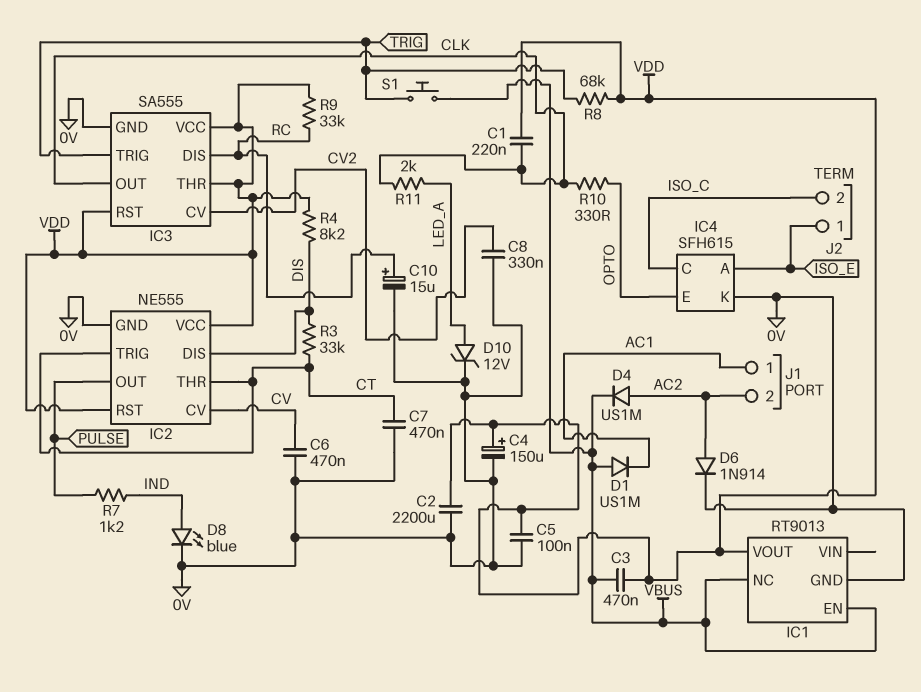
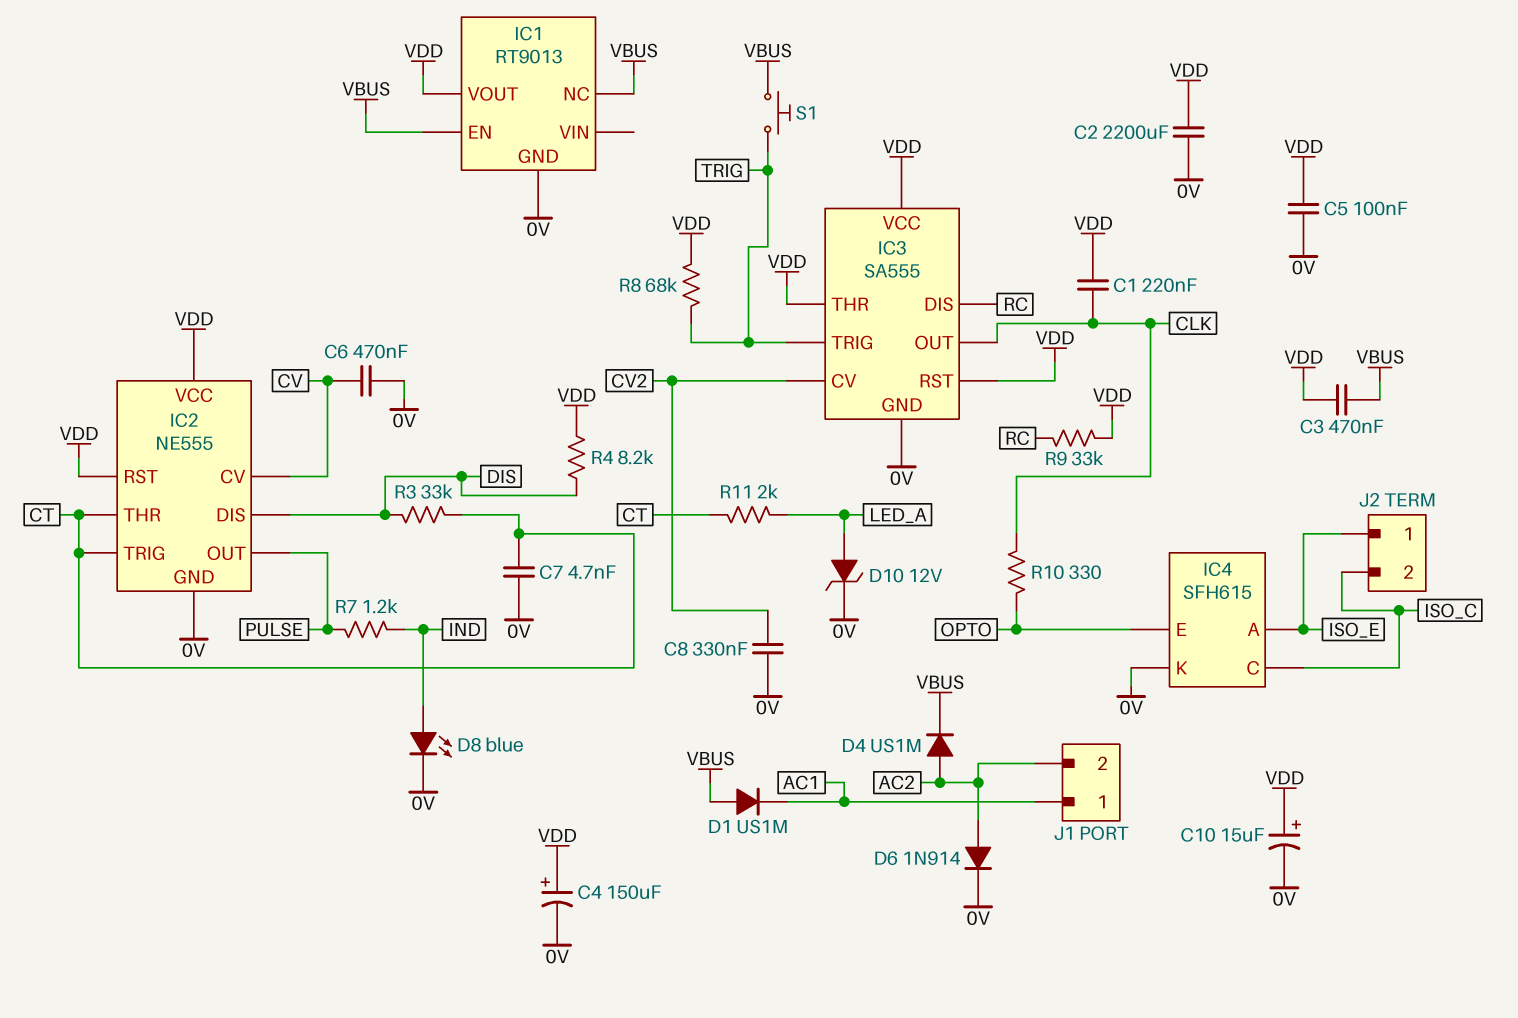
C7: 470nF (0V, CT) -> 4.7nF (0V, CT)
C10: 15uF (plus RC, minus 0V) -> 15uF (plus VDD, minus 0V)
R11: 2k (CLK, LED_A) -> 2k (CT, LED_A)

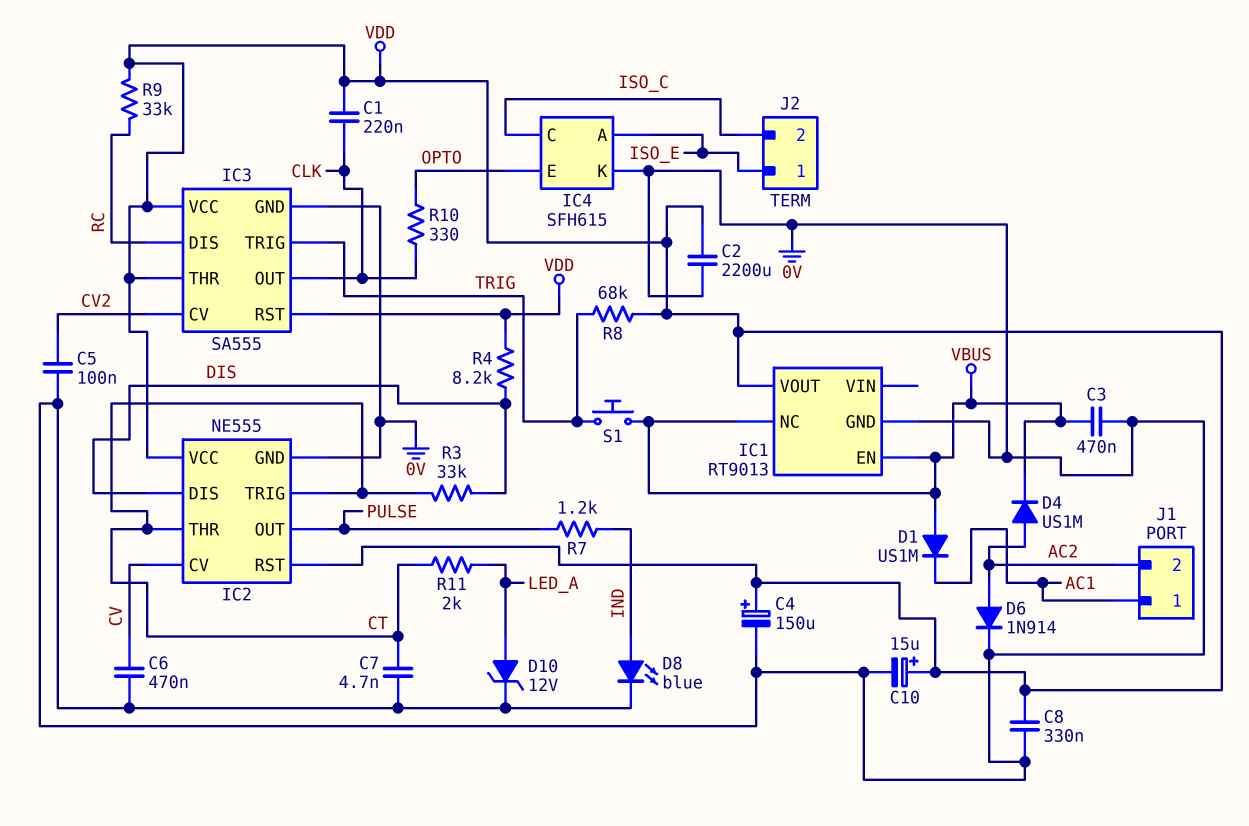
C3: 470nF (VBUS, VDD) -> 470nF (0V, VBUS)
C5: 100nF (0V, VDD) -> 100nF (0V, CV2)
C8: 330nF (0V, CV2) -> 330nF (0V, VDD)

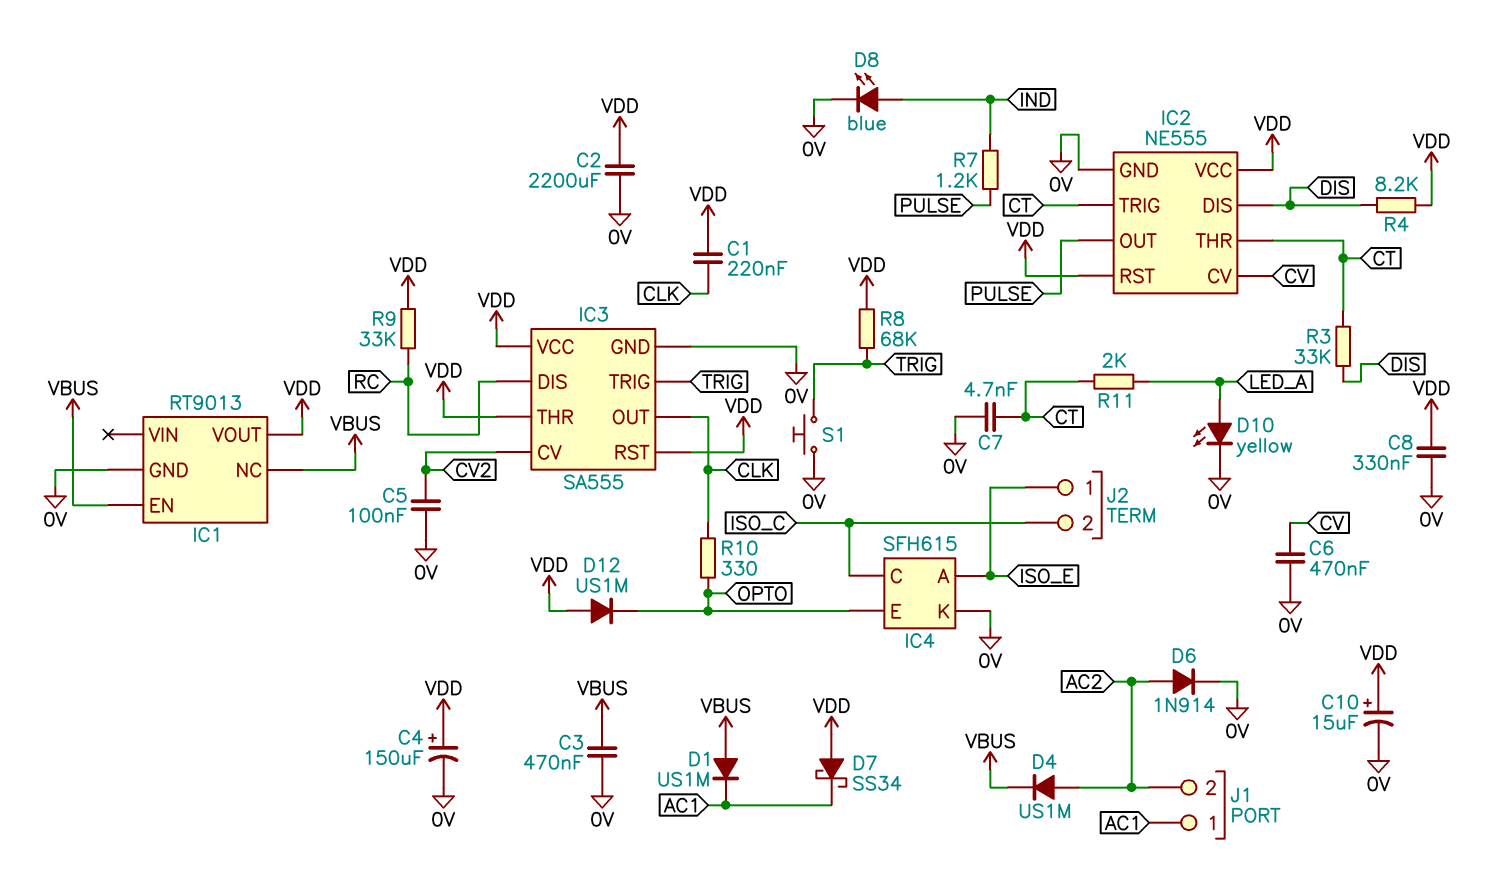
D7: none -> schottky SS34 (A VDD, K AC1)
D10: zener 12V (A LED_A, K 0V) -> LED yellow (A LED_A, K 0V)
D12: none -> diode US1M (A VDD, K OPTO)
S1: button (TRIG, VBUS) -> button (0V, TRIG)

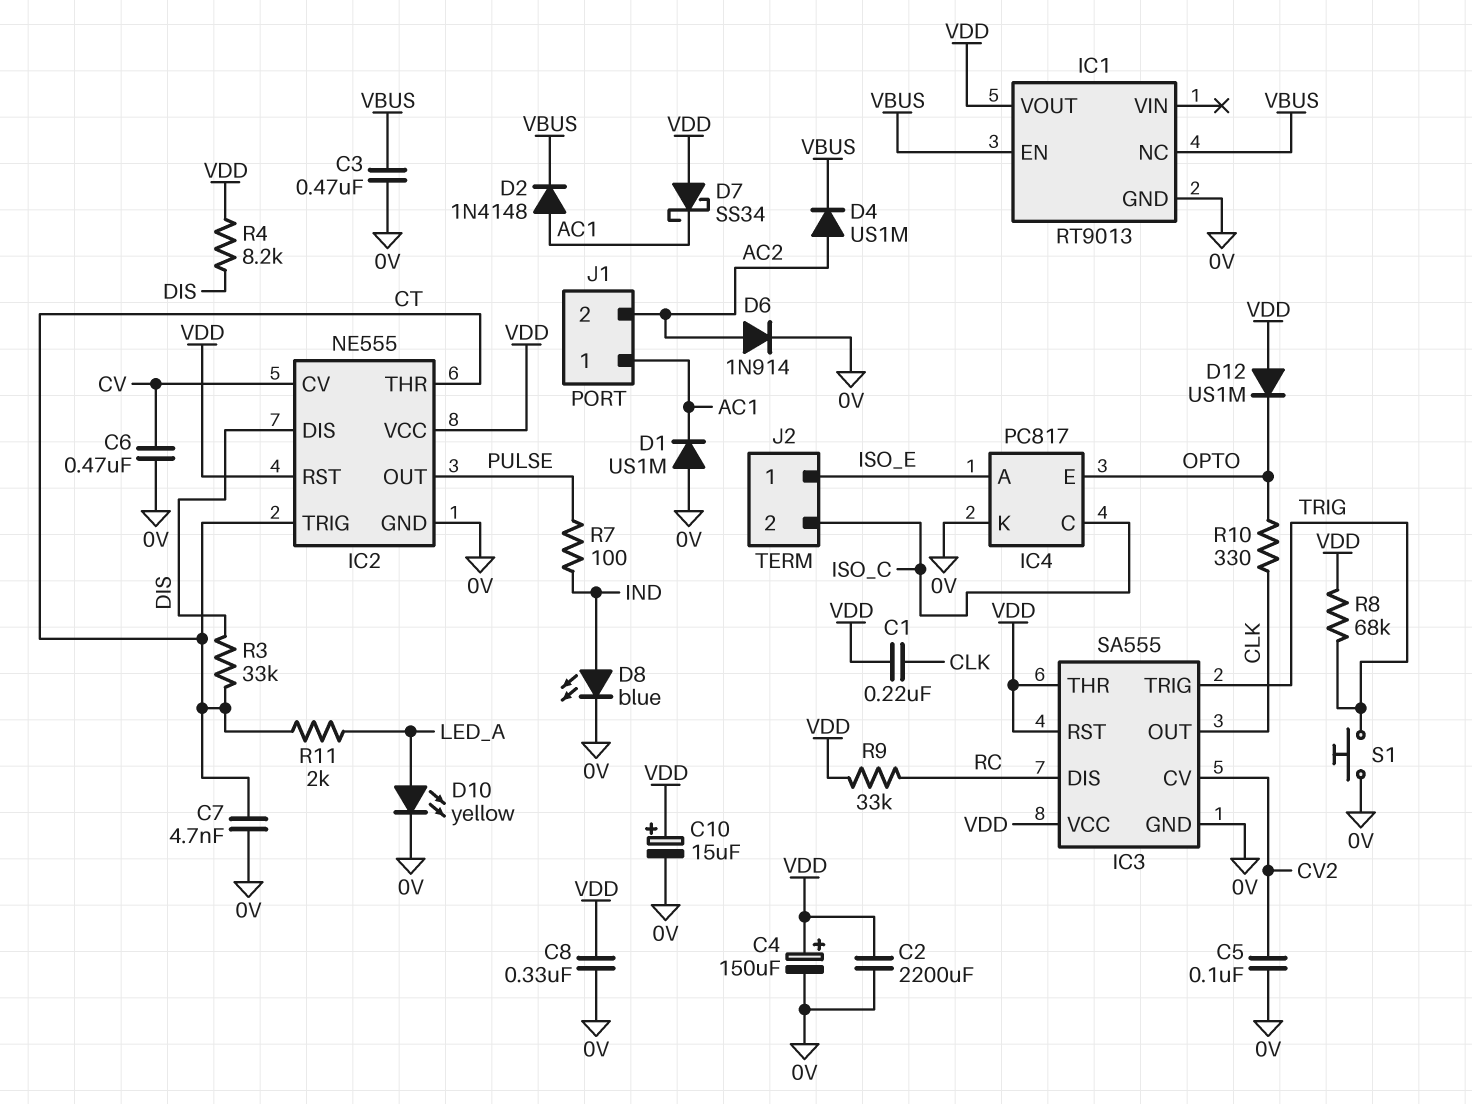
D1: diode US1M (A VBUS, K AC1) -> diode US1M (A 0V, K AC1)
D2: none -> diode 1N4148 (A AC1, K VBUS)
IC4: SFH615 -> PC817
R7: 1.2k (IND, PULSE) -> 100 (IND, PULSE)

